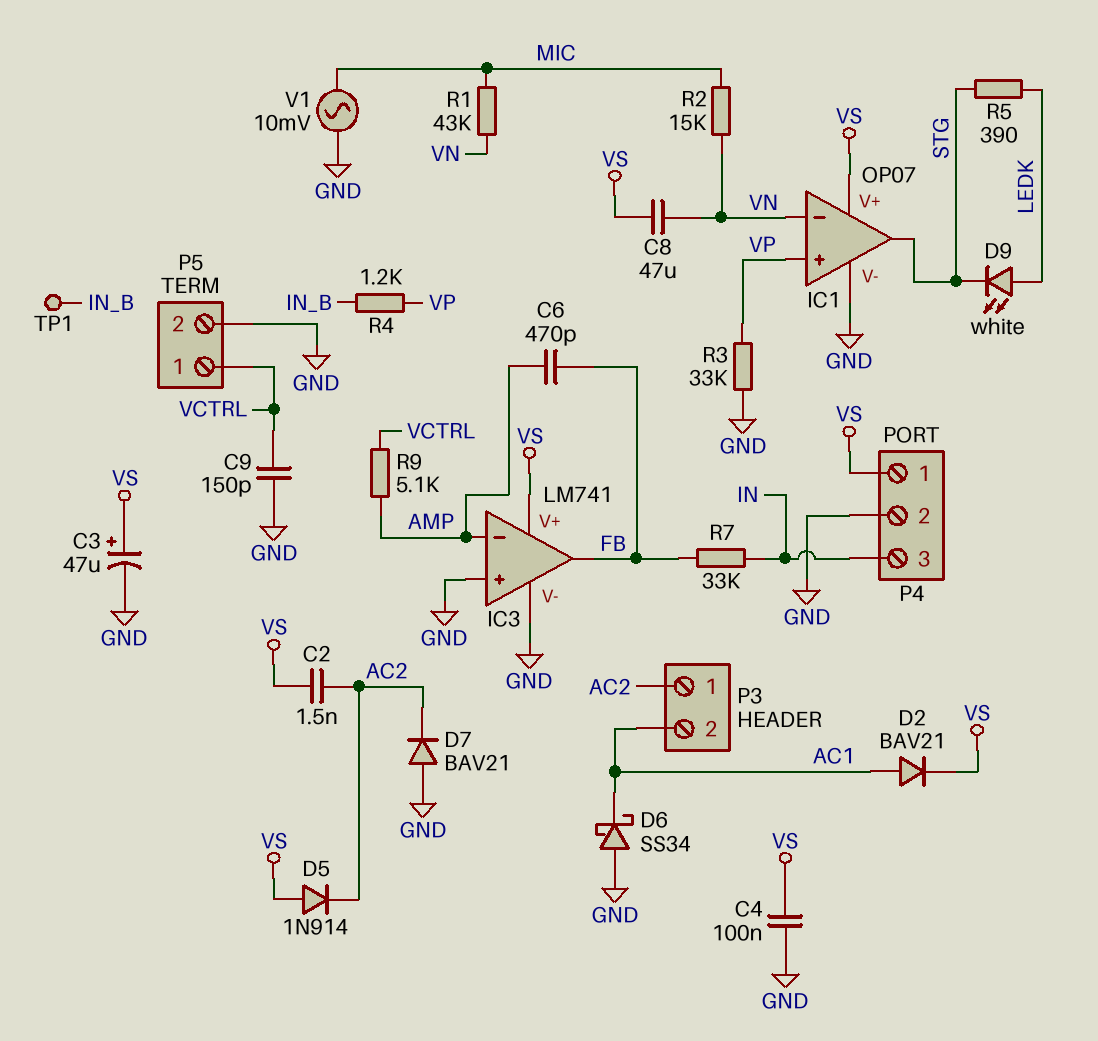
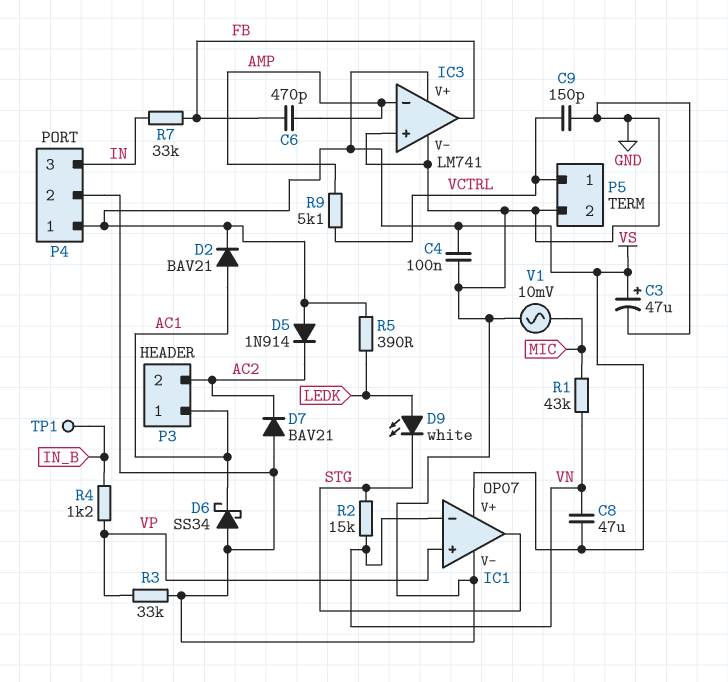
C2: 1.5nF (AC2, VS) -> none
P3 pin 1: AC2 -> AC1
P3 pin 2: AC1 -> AC2
R2: 15k (MIC, VN) -> 15k (STG, VN)
R5: 390 (LEDK, STG) -> 390 (LEDK, VS)

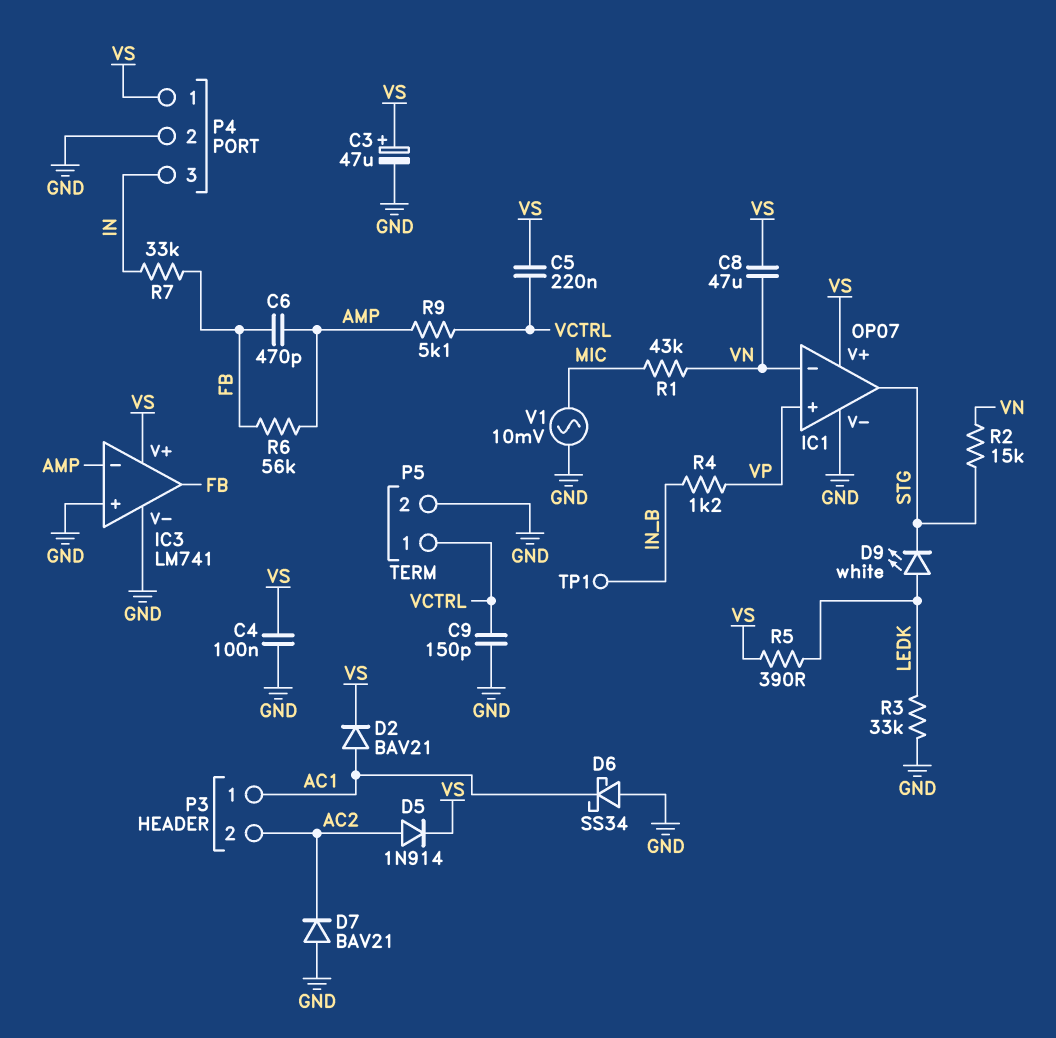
C5: none -> 220nF (VCTRL, VS)
D5: diode 1N914 (A VS, K AC2) -> diode 1N914 (A AC2, K VS)
R3: 33k (GND, VP) -> 33k (GND, LEDK)
R6: none -> 56k (AMP, FB)

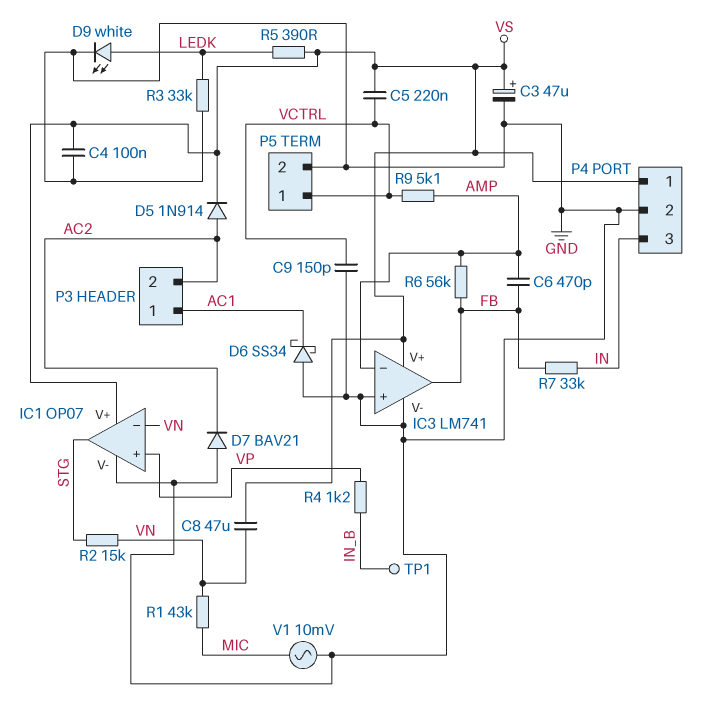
D2: diode BAV21 (A AC1, K VS) -> none
D9: LED white (A LEDK, K STG) -> LED white (A LEDK, K GND)

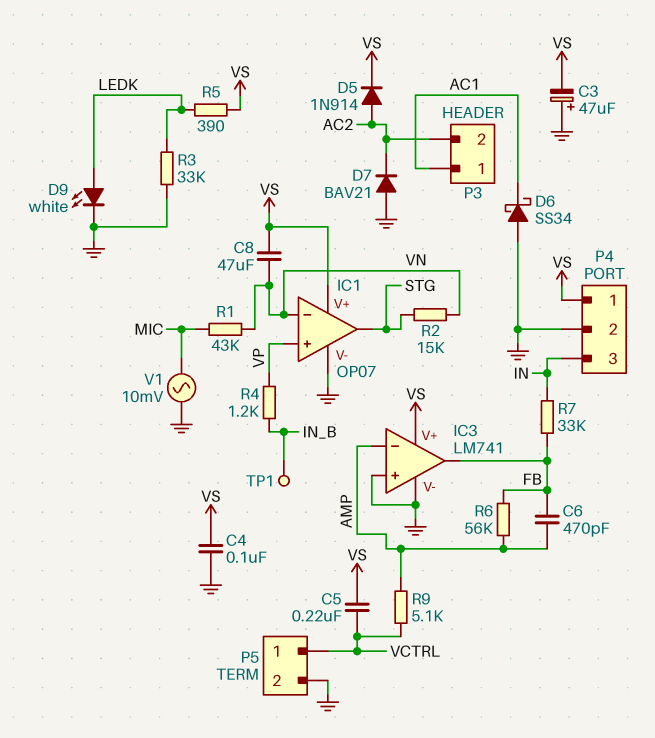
C3: 47uF (plus VS, minus GND) -> 47uF (plus GND, minus VS)
C9: 150pF (GND, VCTRL) -> none

